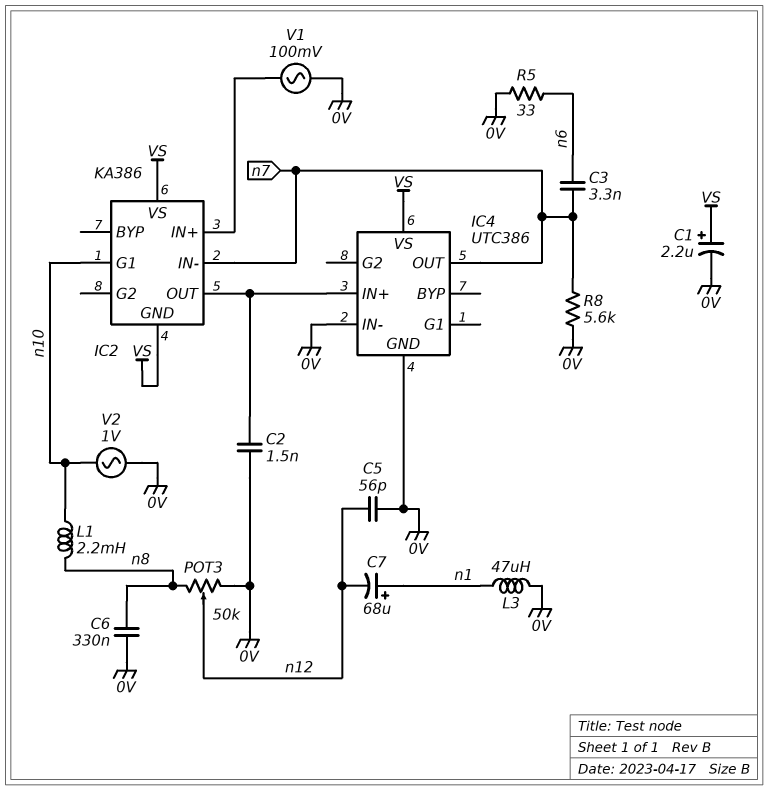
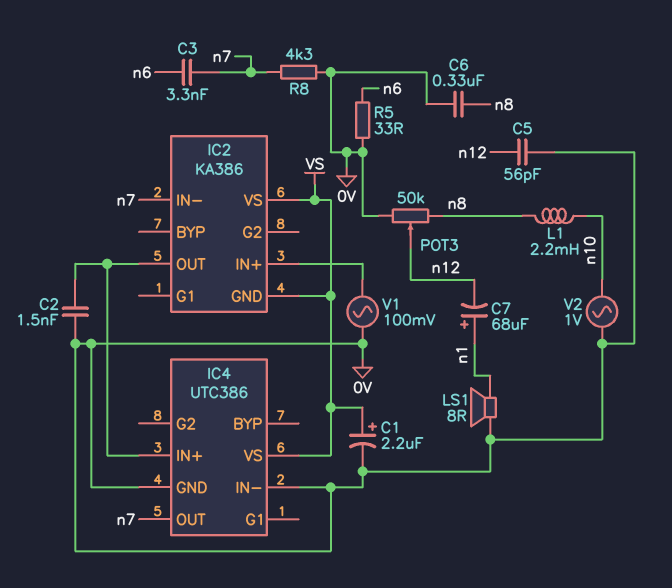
IC2 pin G1: n10 -> none
L3: 47uH (0V, n1) -> none
LS1: none -> speaker 8R (0V, n1)
R8: 5.6k (0V, n7) -> 4.3k (0V, n7)

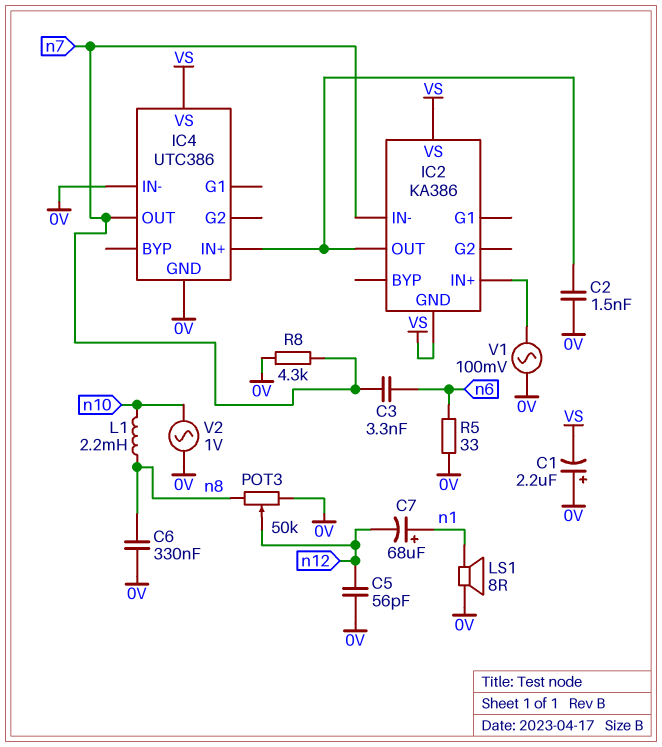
C1: 2.2uF (plus VS, minus 0V) -> 2.2uF (plus 0V, minus VS)

